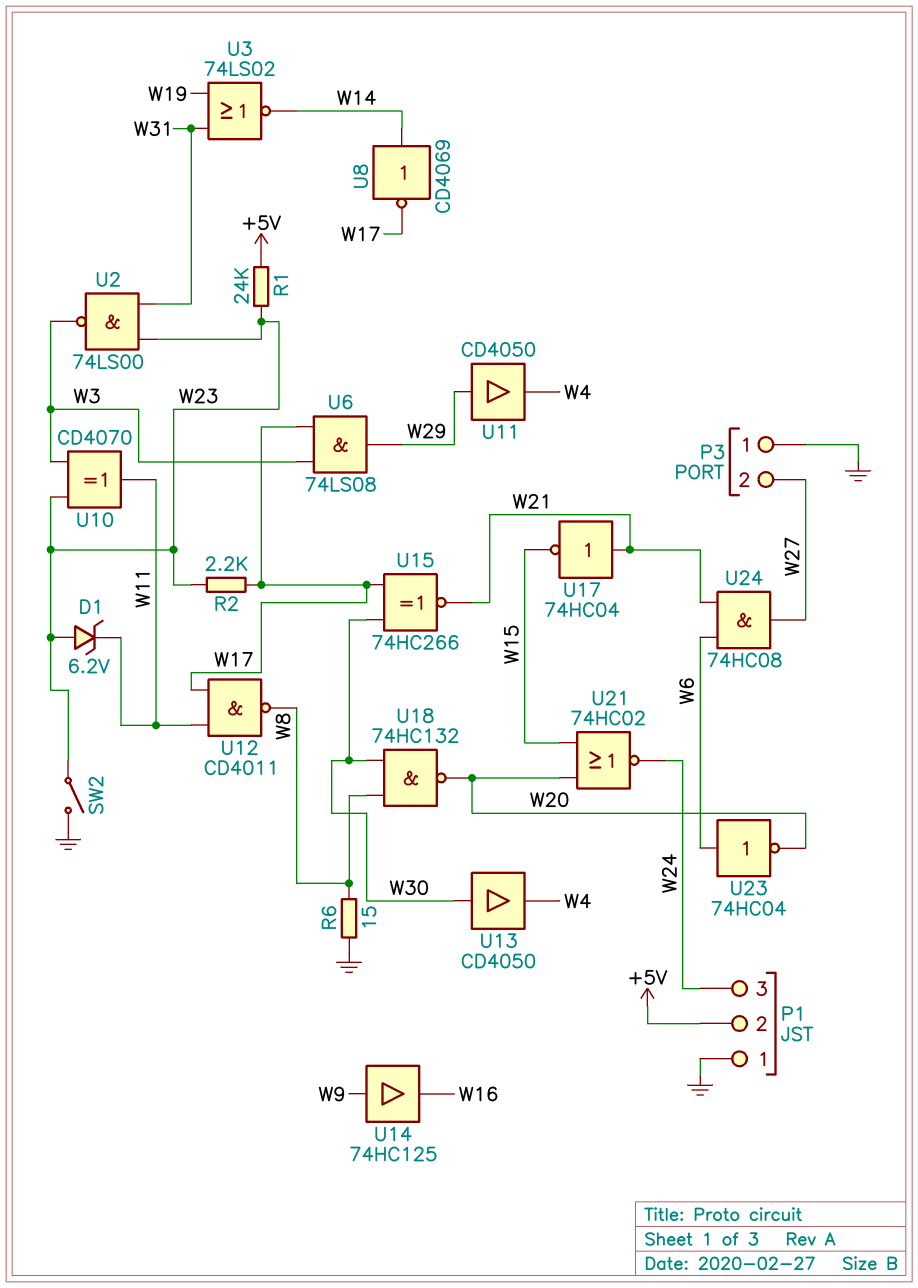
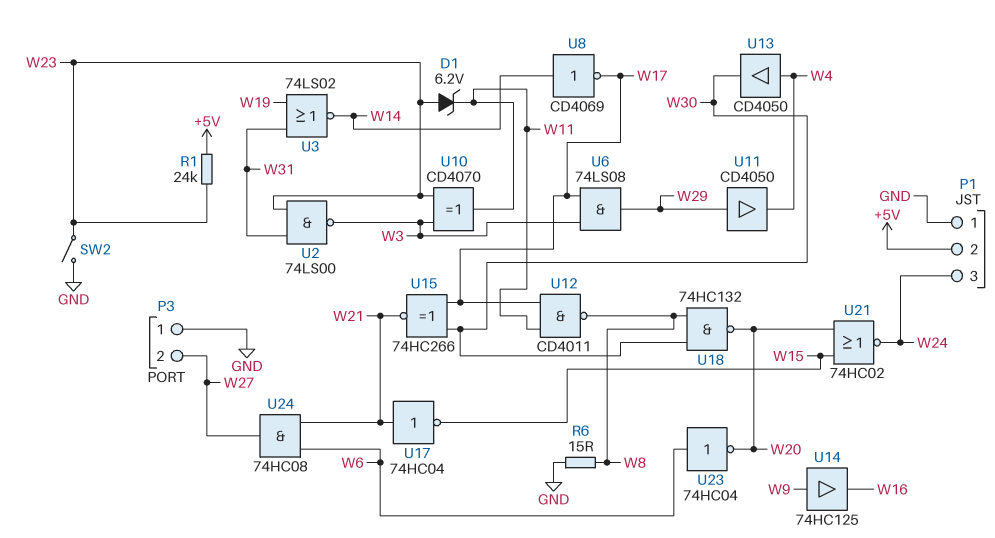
R2: 2.2k (W17, W23) -> none
U13: buffer CD4050 (in W30, out W4) -> buffer CD4050 (in W4, out W30)

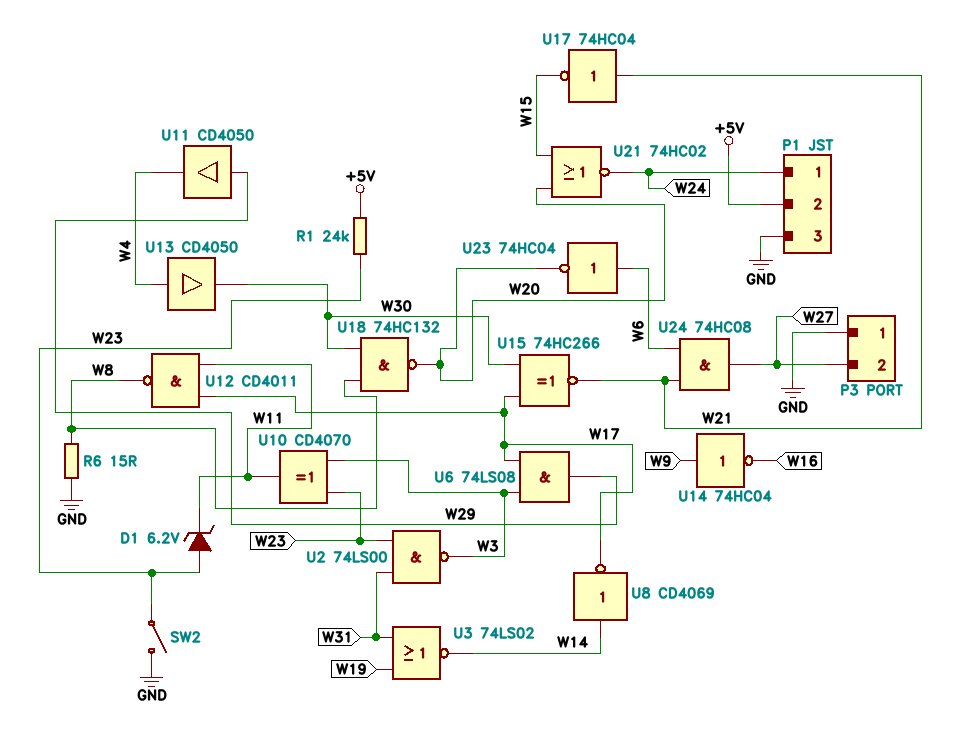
P1 pin 1: GND -> W24
P1 pin 3: W24 -> GND
U14: buffer 74HC125 (in W9, out W16) -> NOT 74HC04 (in W9, out W16)

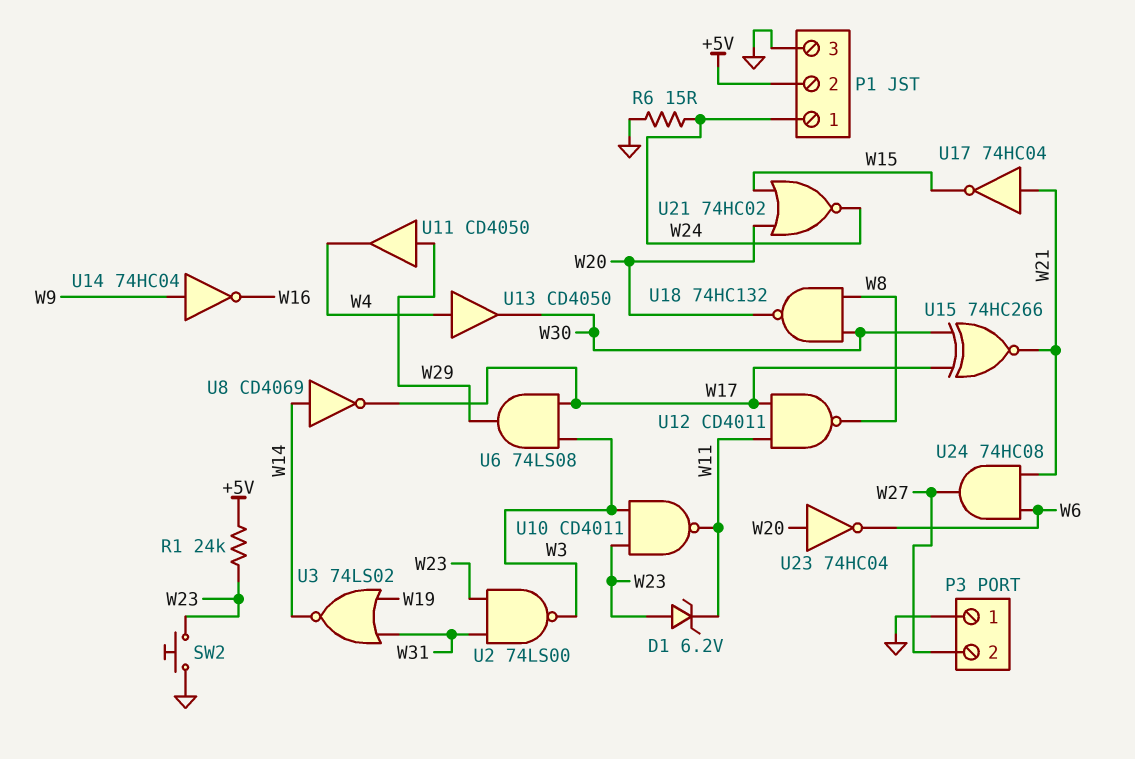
R6: 15 (GND, W8) -> 15 (GND, W24)
SW2: switch (GND, W23) -> button (GND, W23)
U10: XOR CD4070 (in W3, in W23, out W11) -> NAND CD4011 (in W3, in W23, out W11)
U23: NOT 74HC04 (in W6, out W20) -> NOT 74HC04 (in W20, out W6)

